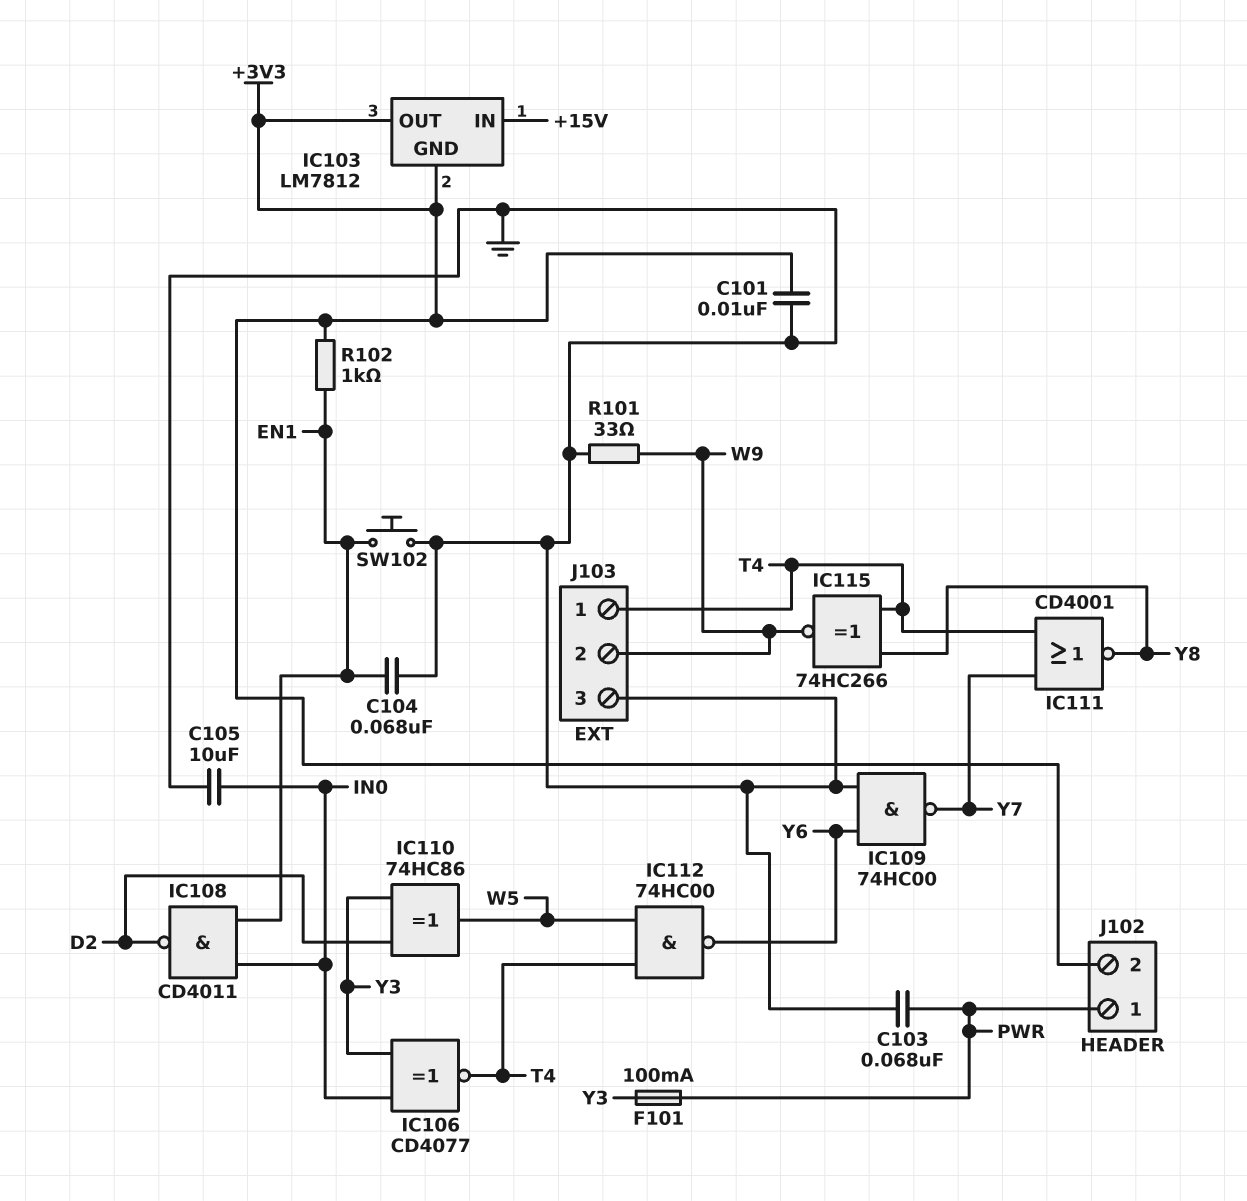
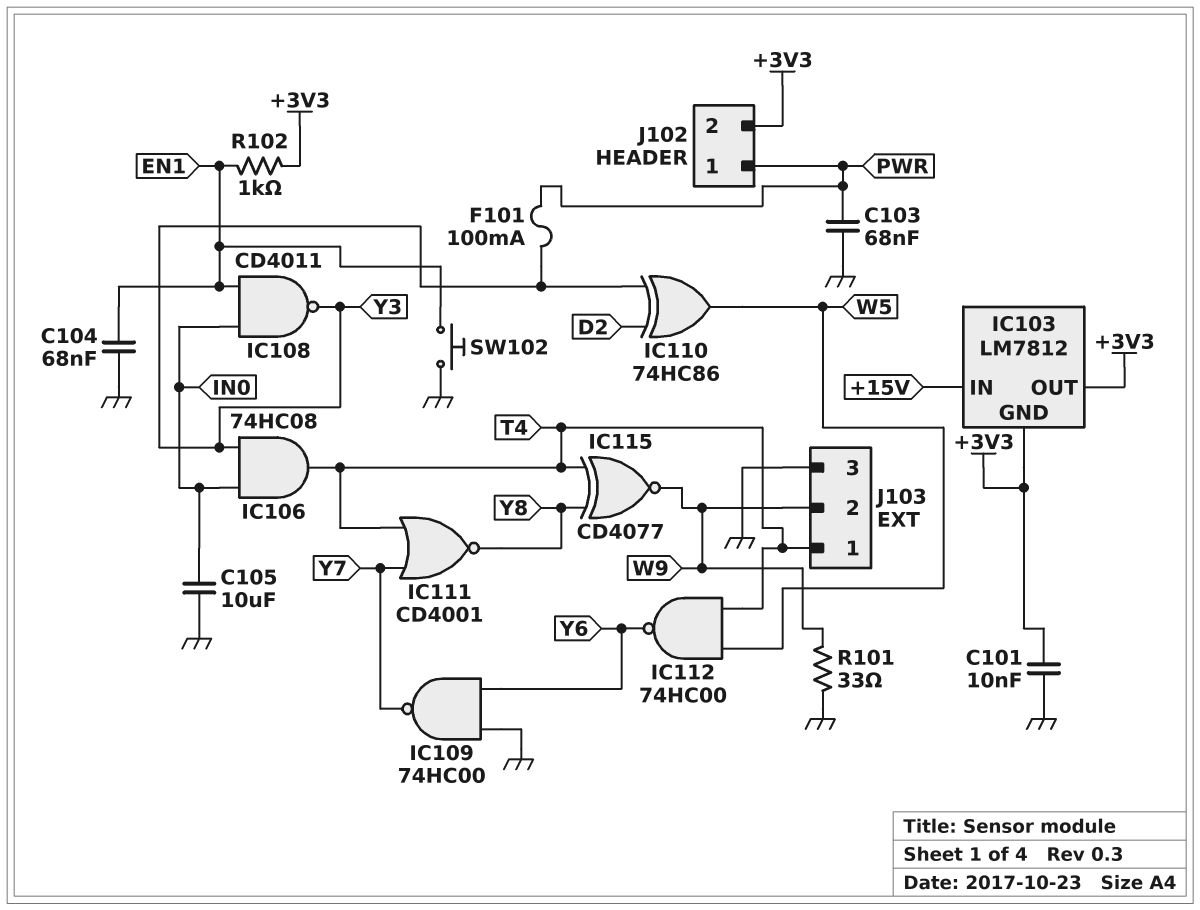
IC106: XNOR CD4077 (in IN0, in Y3, out T4) -> AND 74HC08 (in IN0, in Y3, out T4)
IC108: NAND CD4011 (in EN1, in IN0, out D2) -> NAND CD4011 (in EN1, in IN0, out Y3)
IC115: XNOR 74HC266 (in T4, in Y8, out W9) -> XNOR CD4077 (in T4, in Y8, out W9)

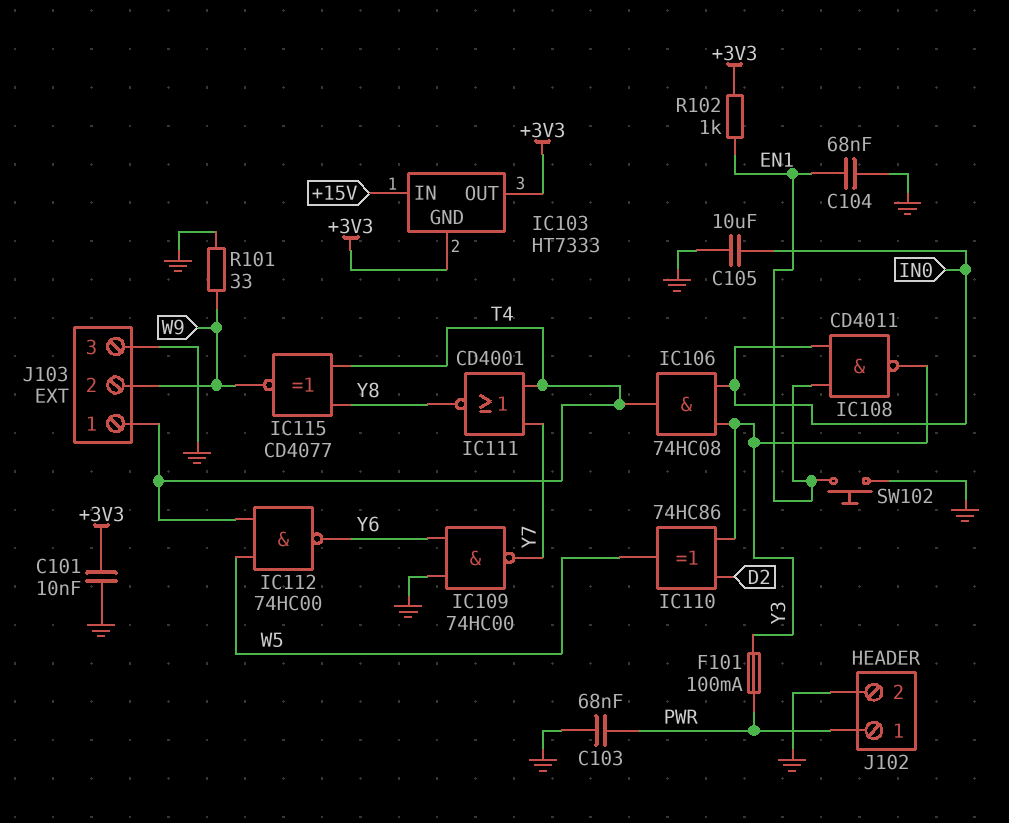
IC103: LM7812 -> HT7333
J102 pin 2: +3V3 -> GND

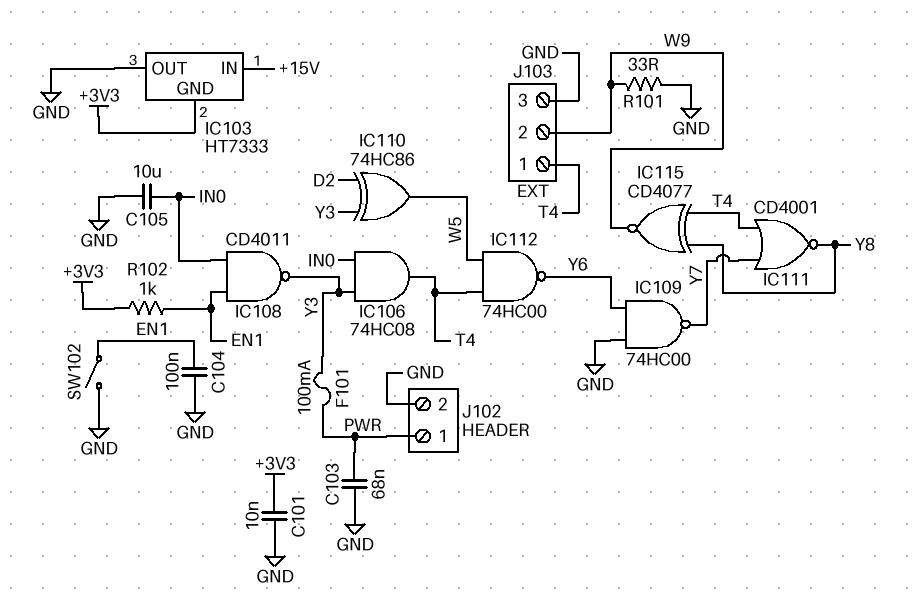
C104: 68nF (EN1, GND) -> 100nF (EN1, GND)
IC103 pin OUT: +3V3 -> GND
SW102: button (EN1, GND) -> switch (EN1, GND)

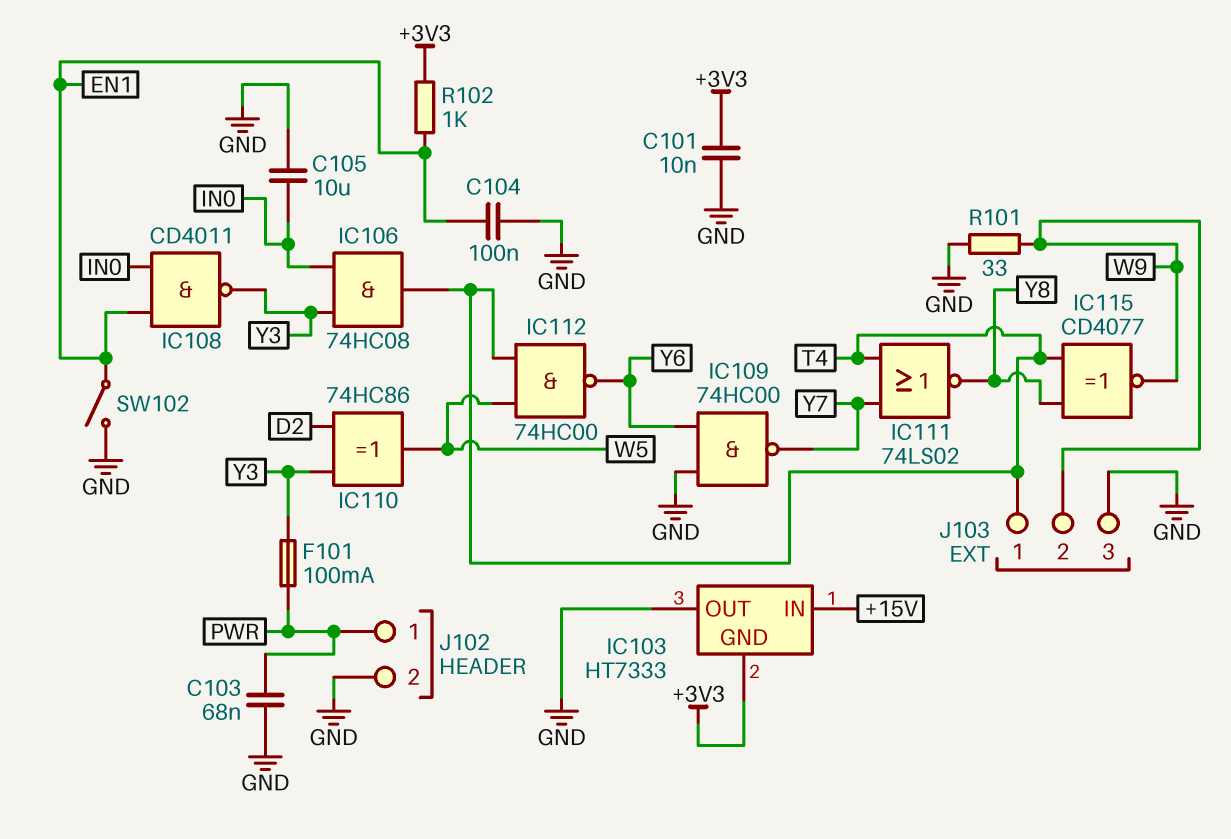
IC111: NOR CD4001 (in T4, in Y7, out Y8) -> NOR 74LS02 (in T4, in Y7, out Y8)

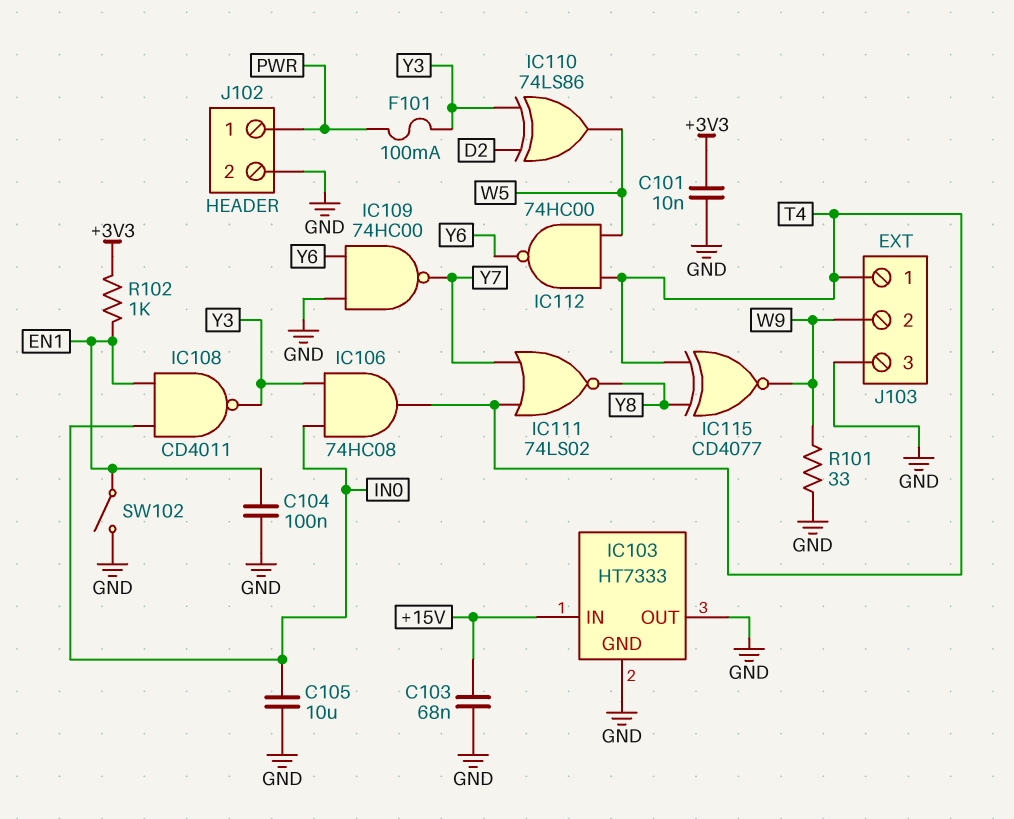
C103: 68nF (GND, PWR) -> 68nF (+15V, GND)
IC103 pin GND: +3V3 -> GND
IC110: XOR 74HC86 (in D2, in Y3, out W5) -> XOR 74LS86 (in D2, in Y3, out W5)

